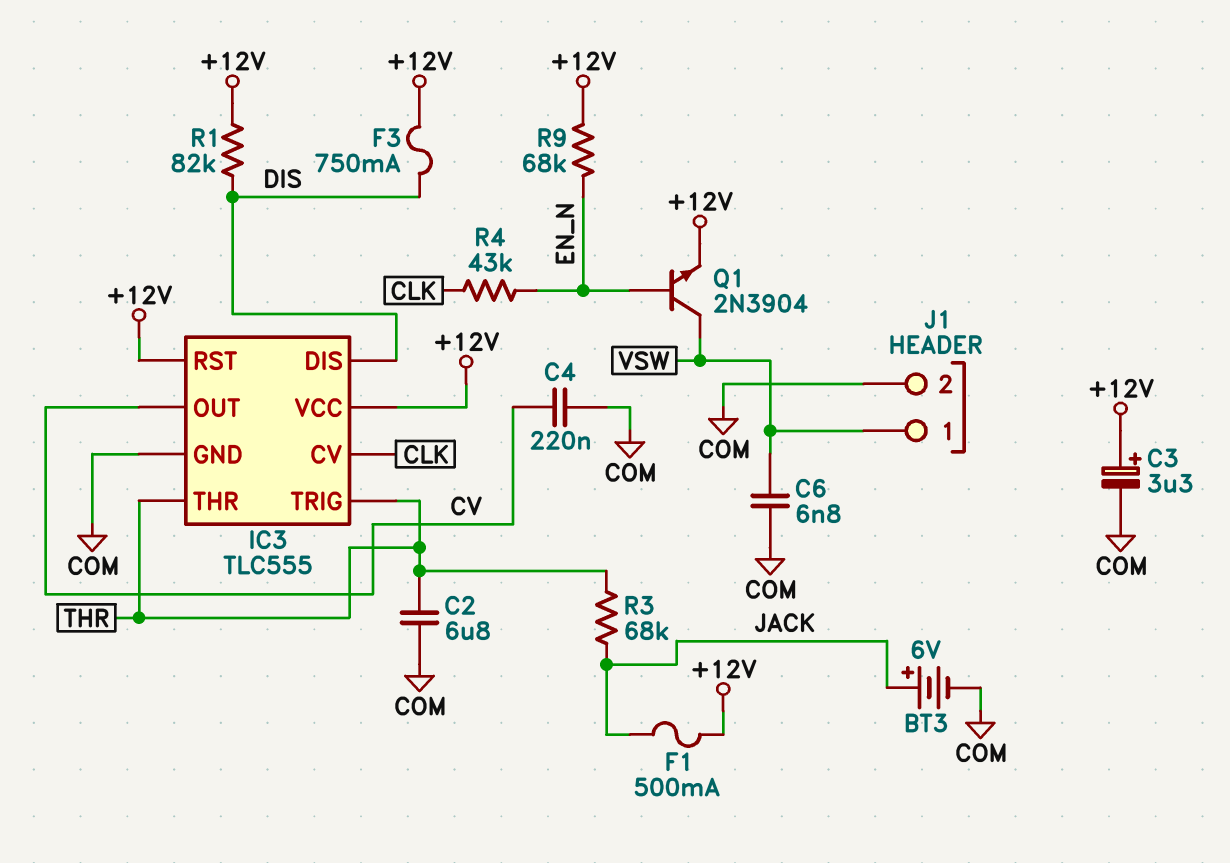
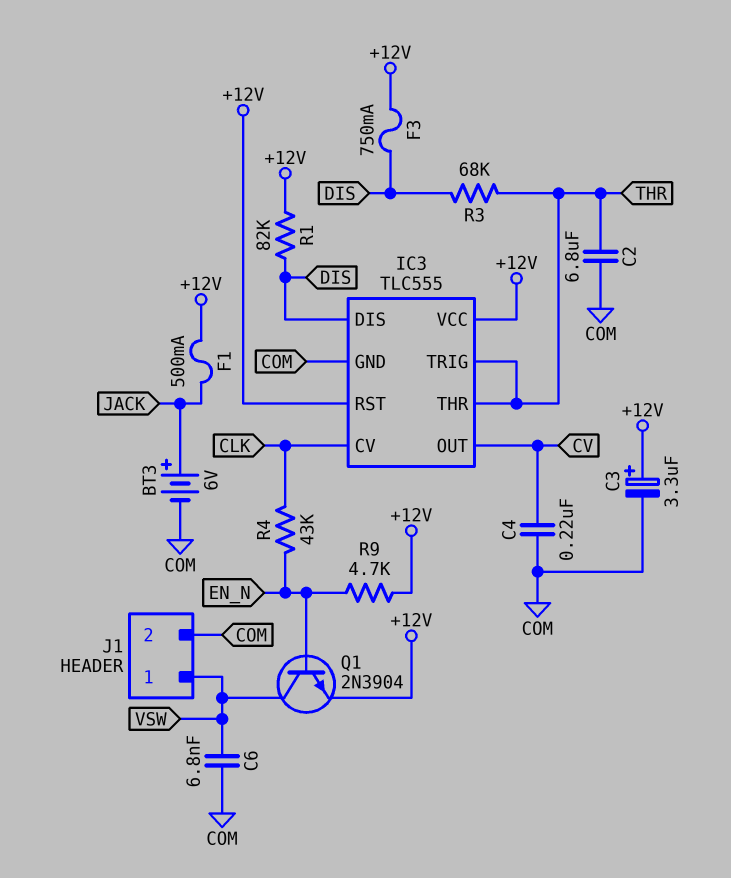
R3: 68k (JACK, THR) -> 68k (DIS, THR)
R9: 68k (+12V, EN_N) -> 4.7k (+12V, EN_N)

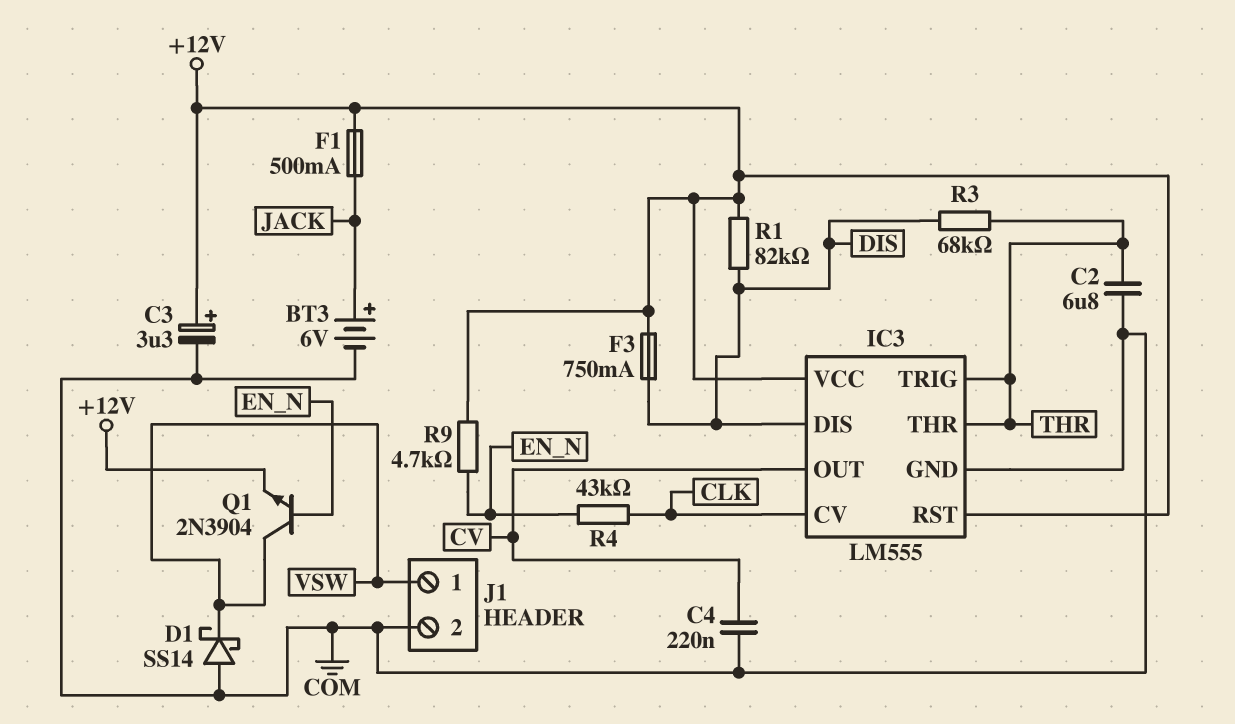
C6: 6.8nF (COM, VSW) -> none
D1: none -> schottky SS14 (A COM, K VSW)
IC3: TLC555 -> LM555

